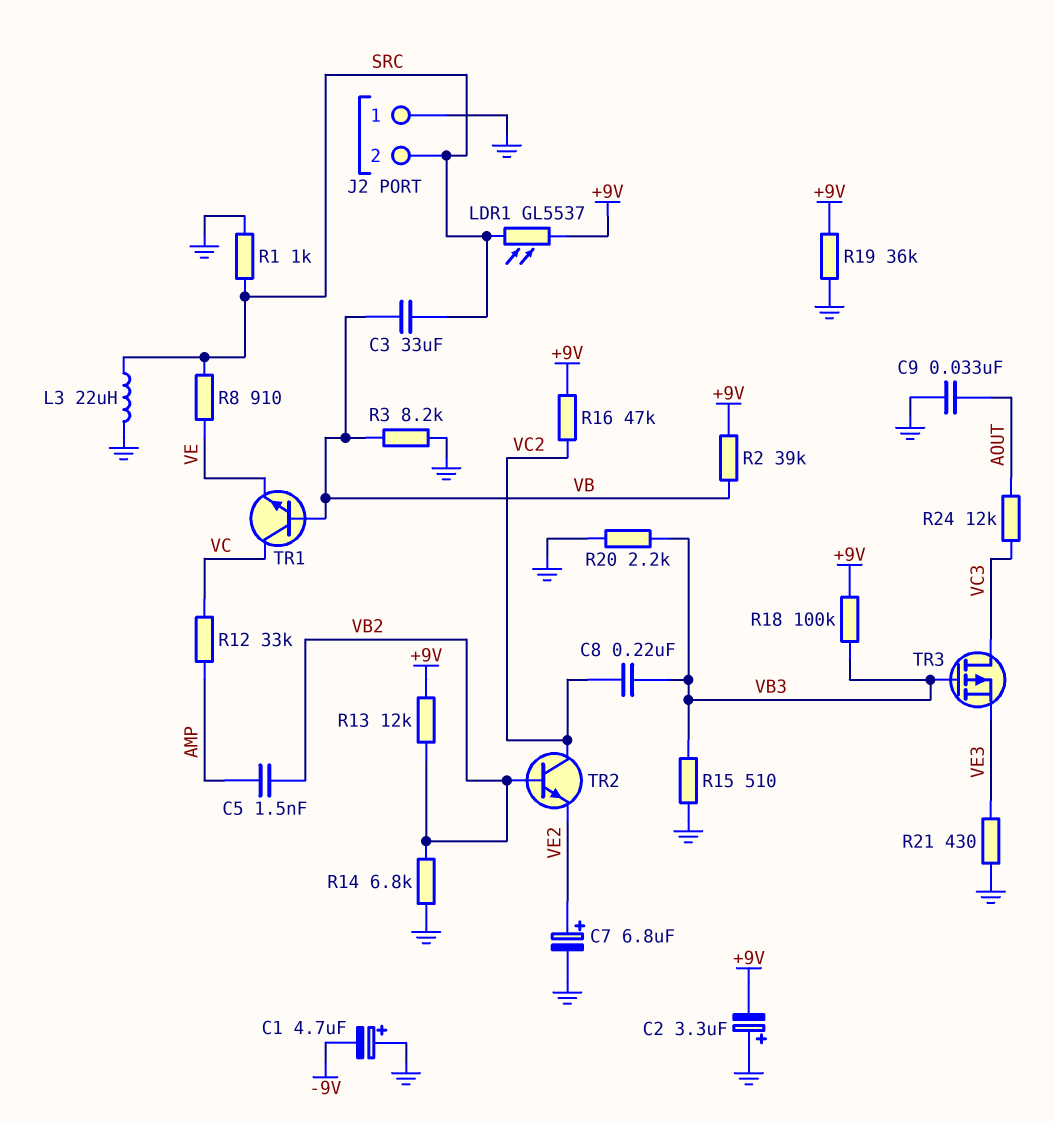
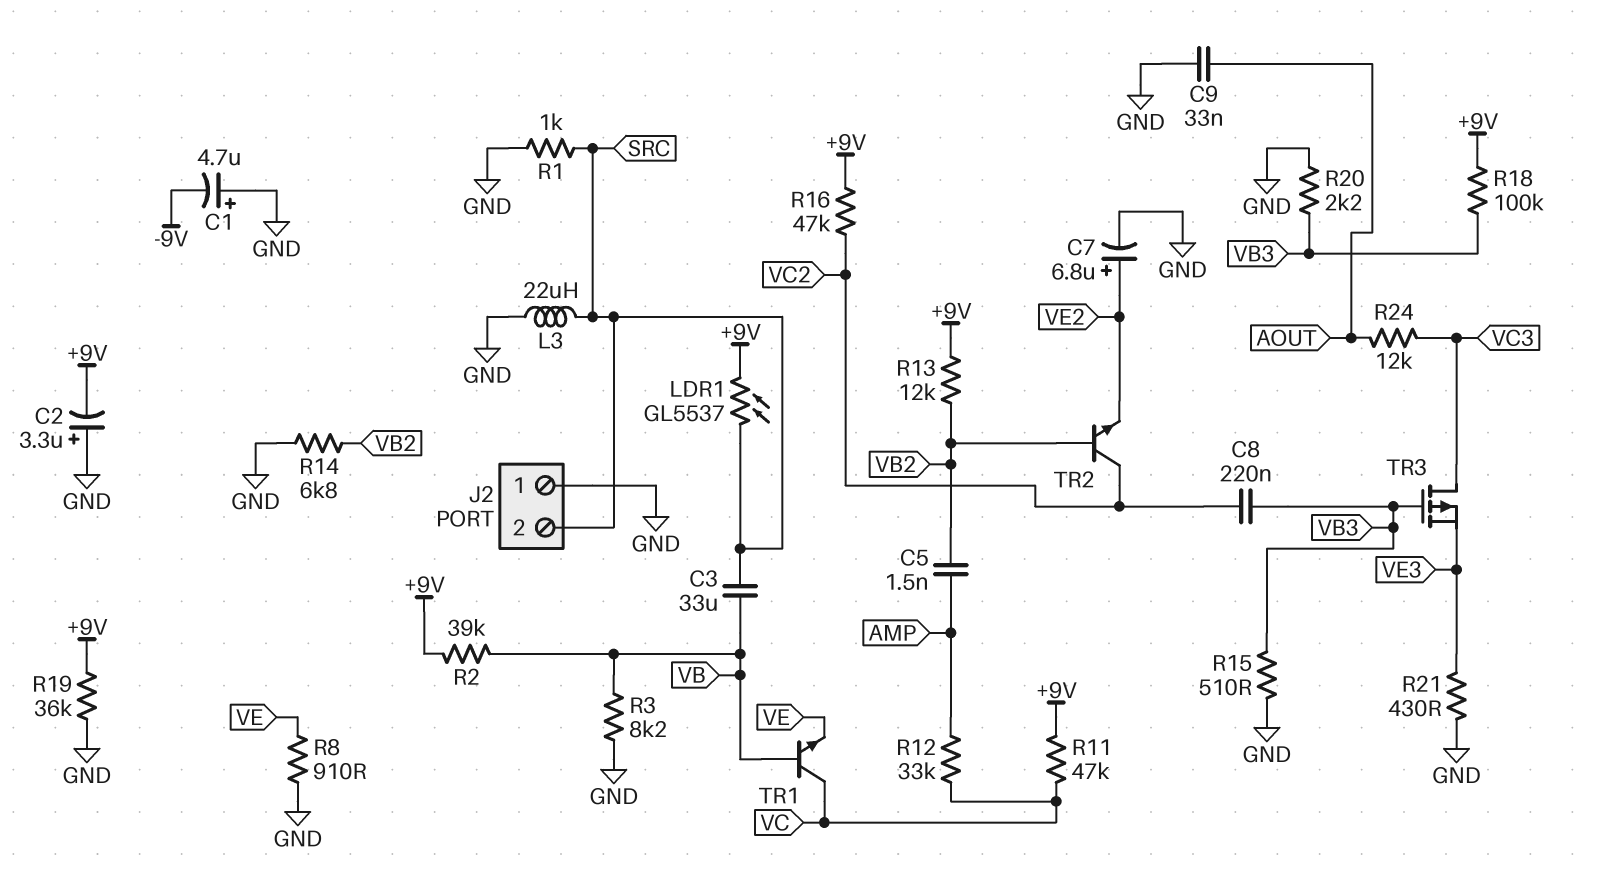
R8: 910 (SRC, VE) -> 910 (GND, VE)
R11: none -> 47k (+9V, VC)

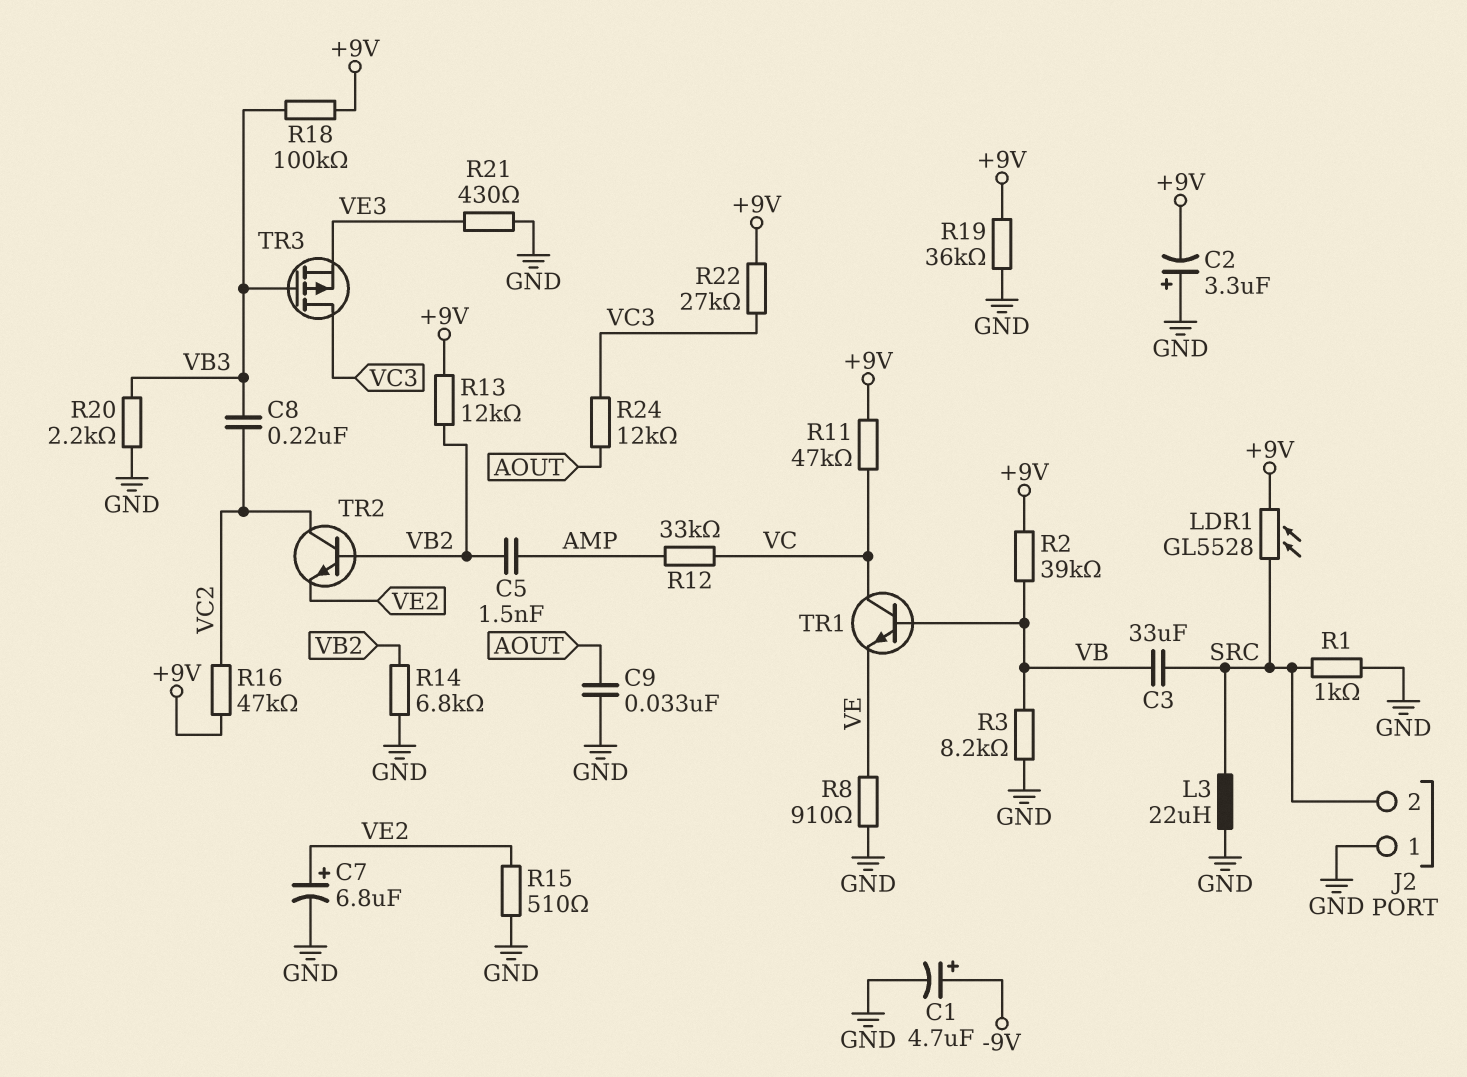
C1: 4.7uF (plus GND, minus -9V) -> 4.7uF (plus -9V, minus GND)
LDR1: GL5537 (+9V, SRC) -> GL5528 (+9V, SRC)
R15: 510 (GND, VB3) -> 510 (GND, VE2)
R22: none -> 27k (+9V, VC3)

